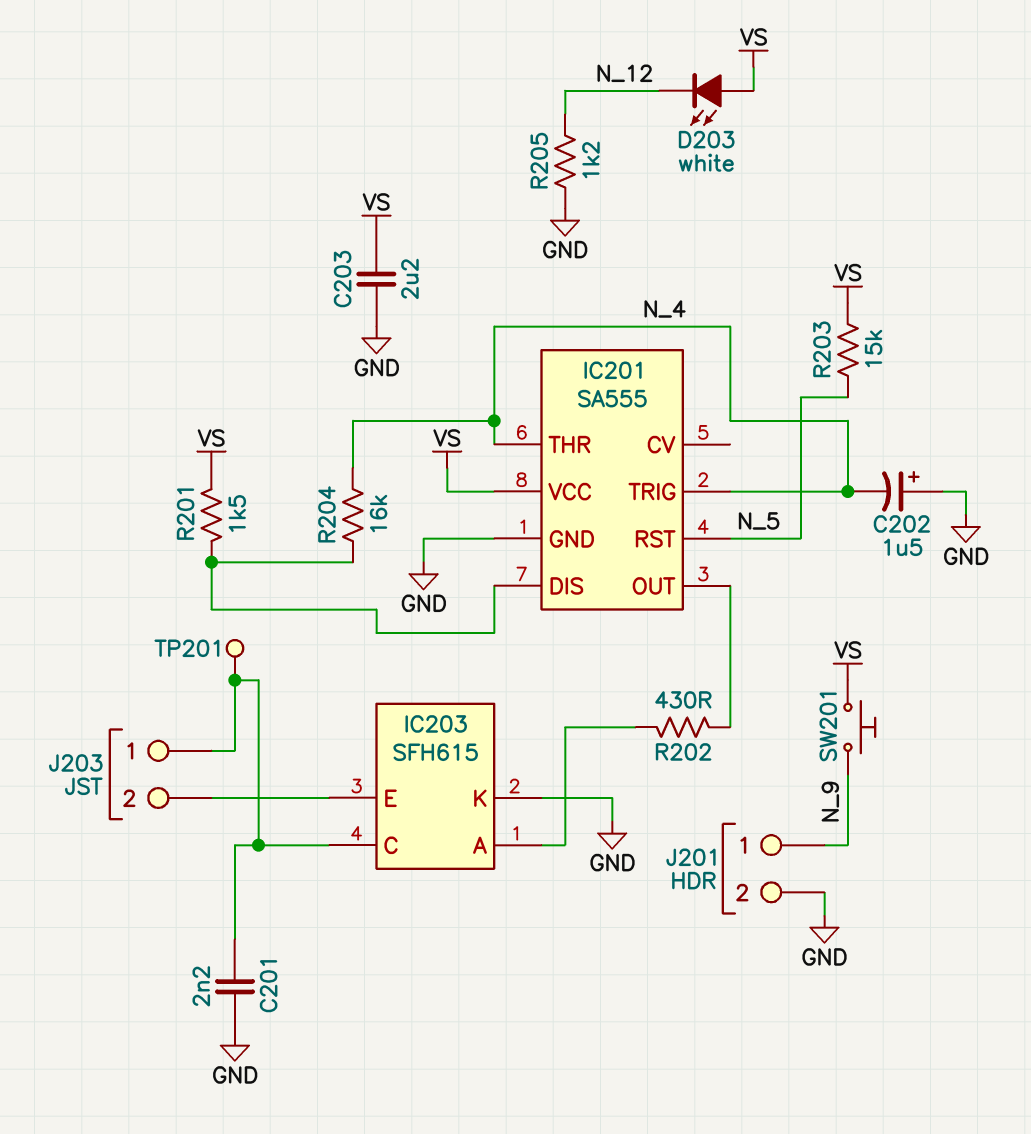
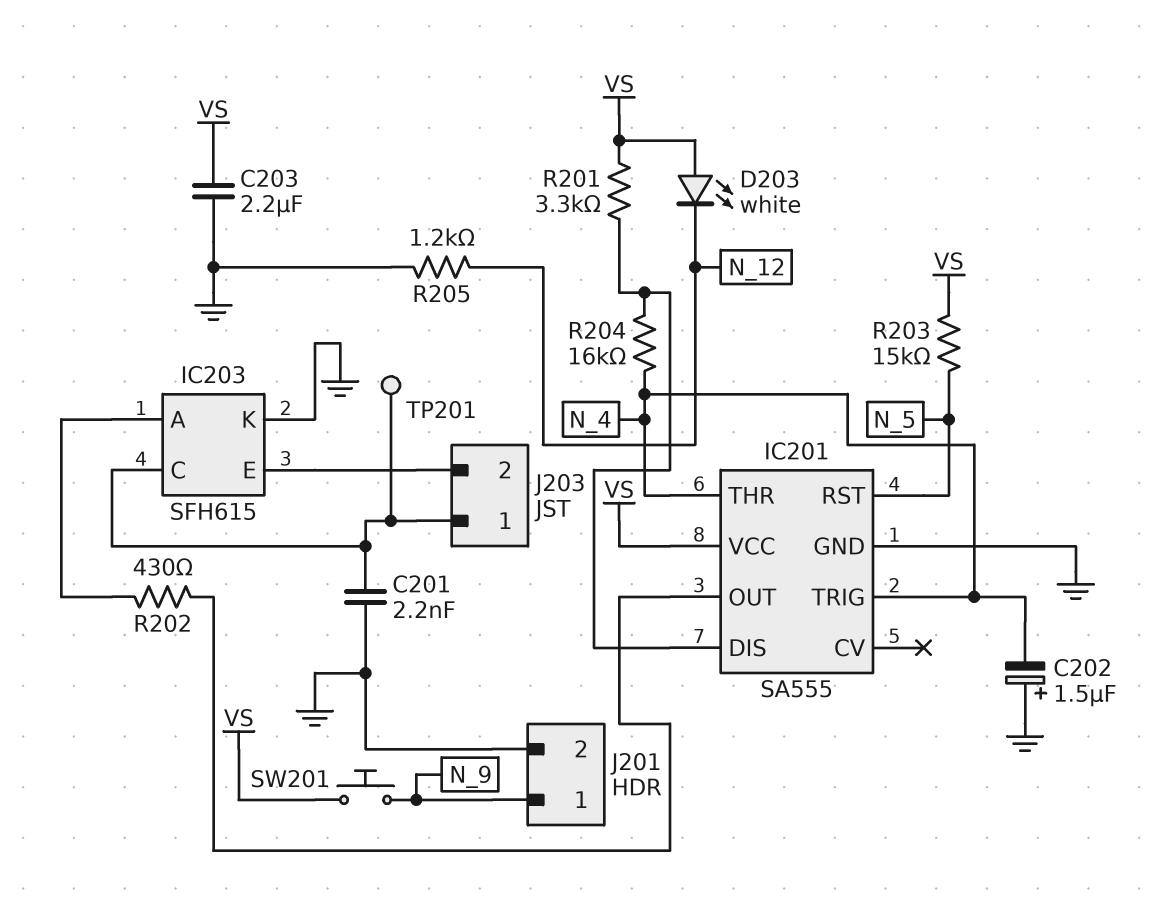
R201: 1.5k (IC201/DIS, VS) -> 3.3k (IC201/DIS, VS)

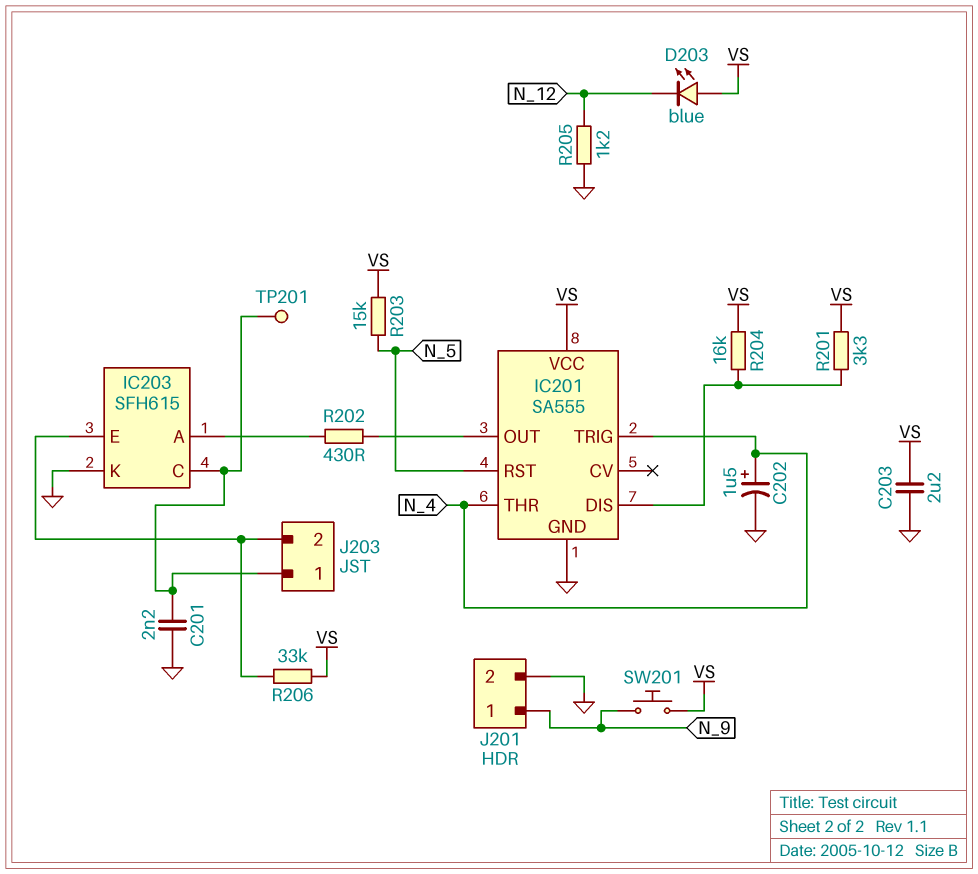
C202: 1.5uF (plus GND, minus N_4) -> 1.5uF (plus N_4, minus GND)
D203: LED white (A VS, K N_12) -> LED blue (A VS, K N_12)
R204: 16k (IC201/DIS, N_4) -> 16k (IC201/DIS, VS)
R206: none -> 33k (IC203/E, VS)

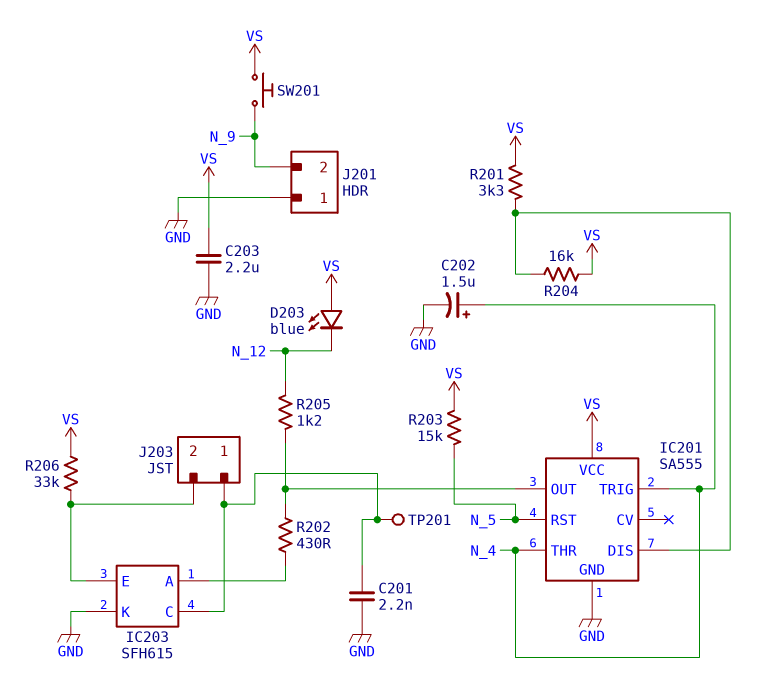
J201 pin 1: N_9 -> GND
J201 pin 2: GND -> N_9
R205: 1.2k (GND, N_12) -> 1.2k (IC201/OUT, N_12)

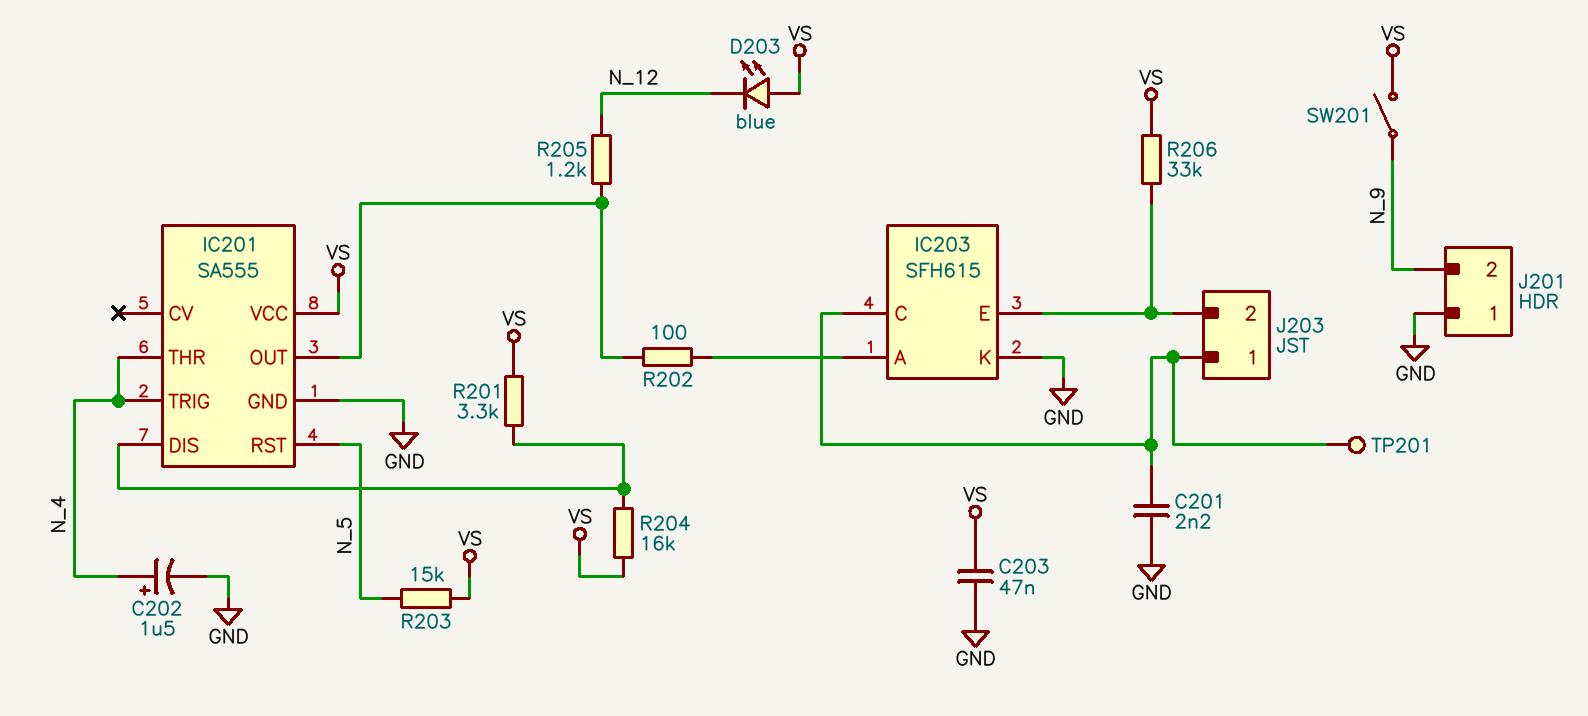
C203: 2.2uF (GND, VS) -> 47nF (GND, VS)
R202: 430 (IC201/OUT, IC203/A) -> 100 (IC201/OUT, IC203/A)
SW201: button (N_9, VS) -> switch (N_9, VS)

